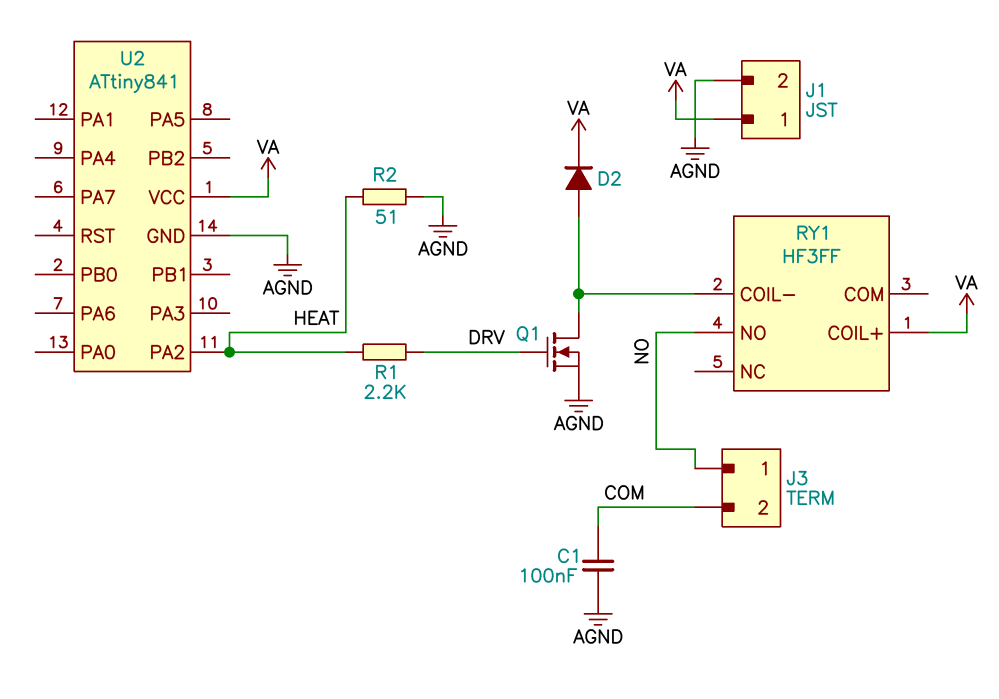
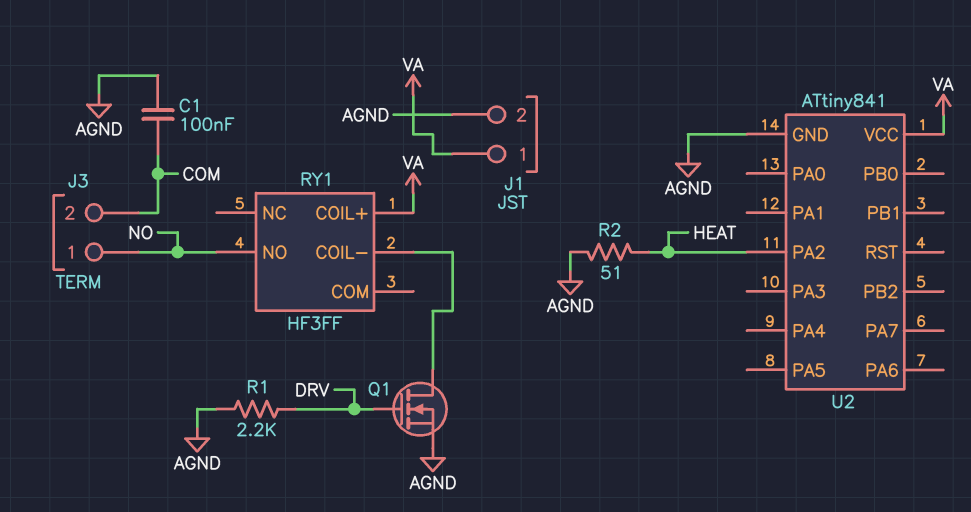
D2: diode (A RY1/COIL-, K VA) -> none
R1: 2.2k (DRV, HEAT) -> 2.2k (AGND, DRV)

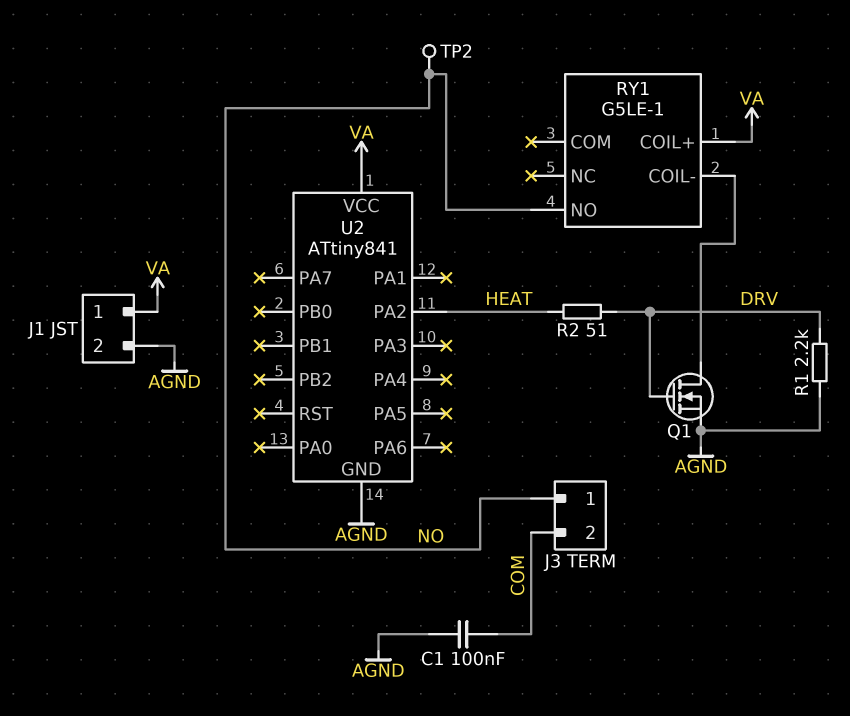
R2: 51 (AGND, HEAT) -> 51 (DRV, HEAT)
RY1: HF3FF -> G5LE-1
TP2: none -> test point (NO)

